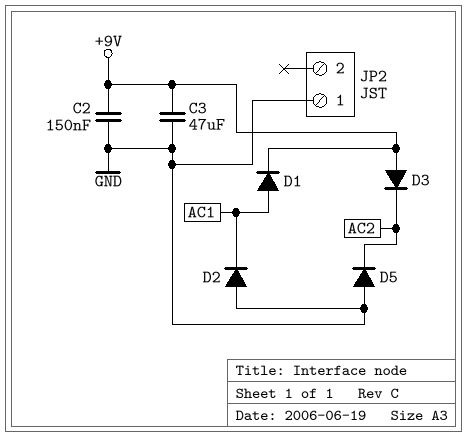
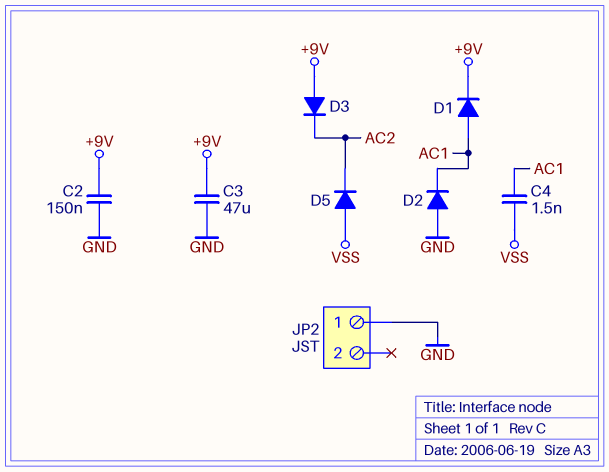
C4: none -> 1.5nF (AC1, VSS)
D5: diode (A GND, K AC2) -> diode (A VSS, K AC2)

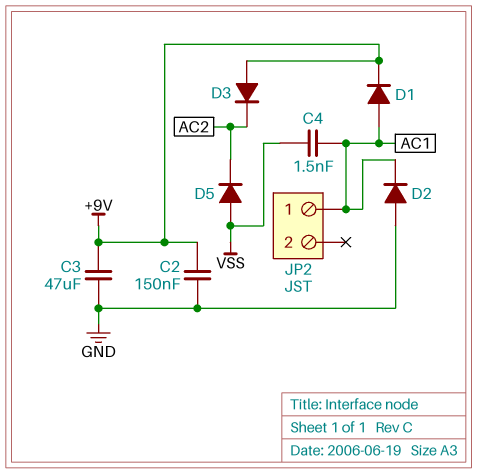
JP2 pin 1: GND -> AC1

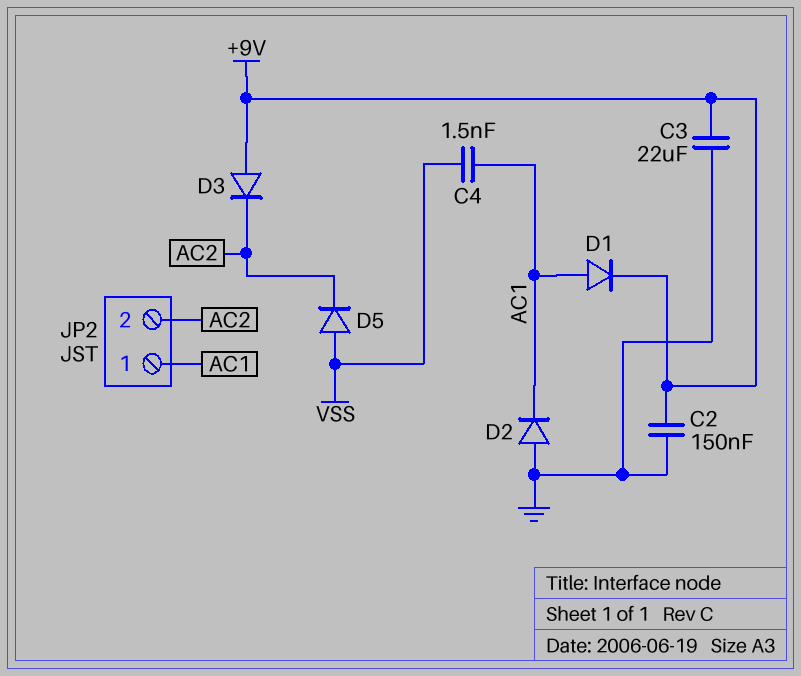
C3: 47uF (+9V, GND) -> 22uF (+9V, GND)
JP2 pin 2: none -> AC2

